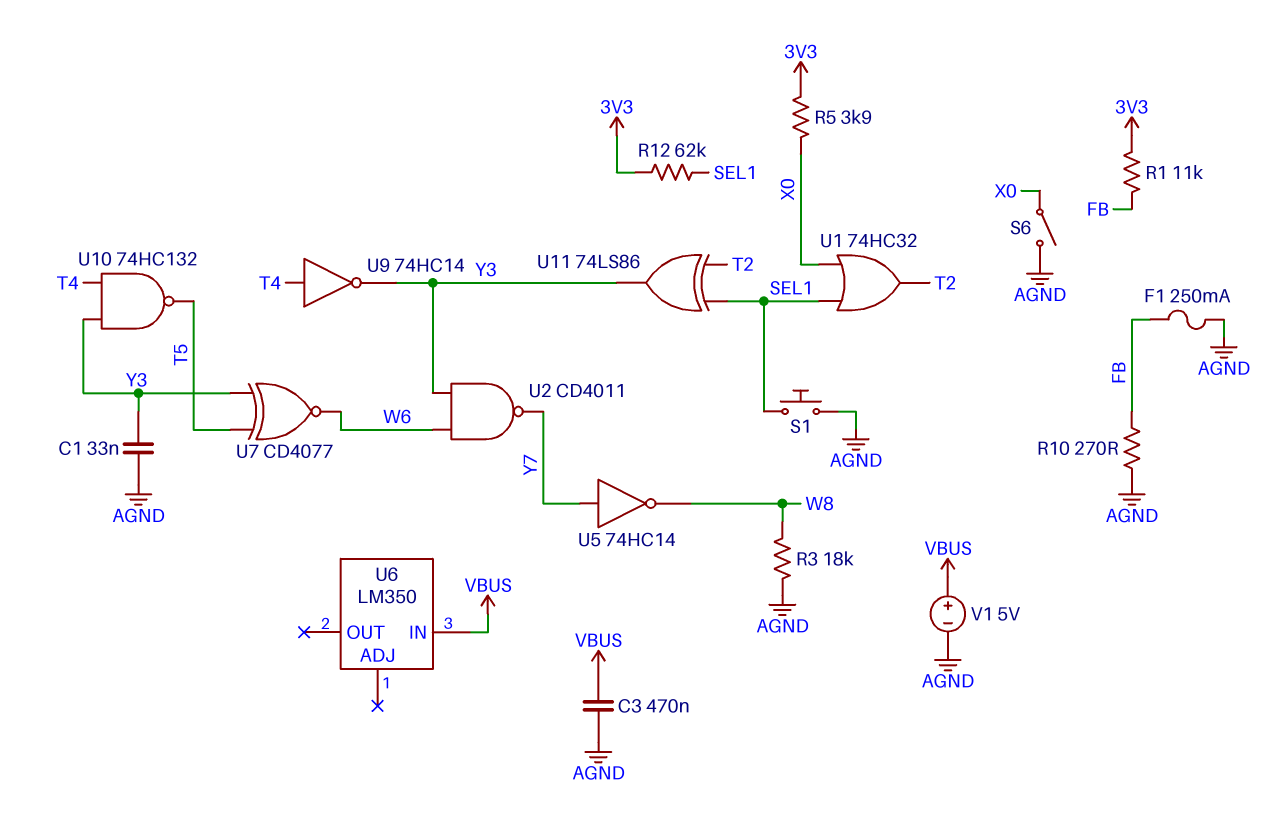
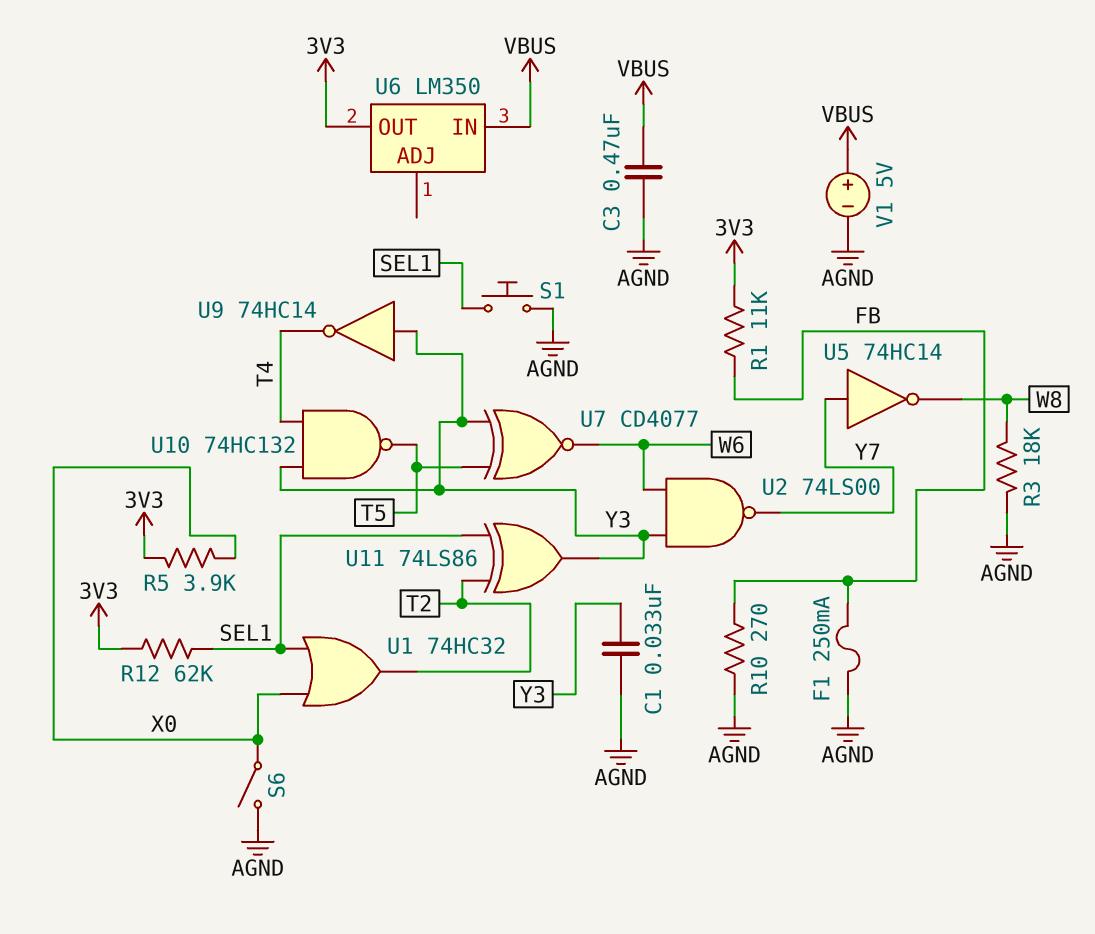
U2: NAND CD4011 (in W6, in Y3, out Y7) -> NAND 74LS00 (in W6, in Y3, out Y7)
U6 pin OUT: none -> 3V3
U9: NOT 74HC14 (in T4, out Y3) -> NOT 74HC14 (in Y3, out T4)

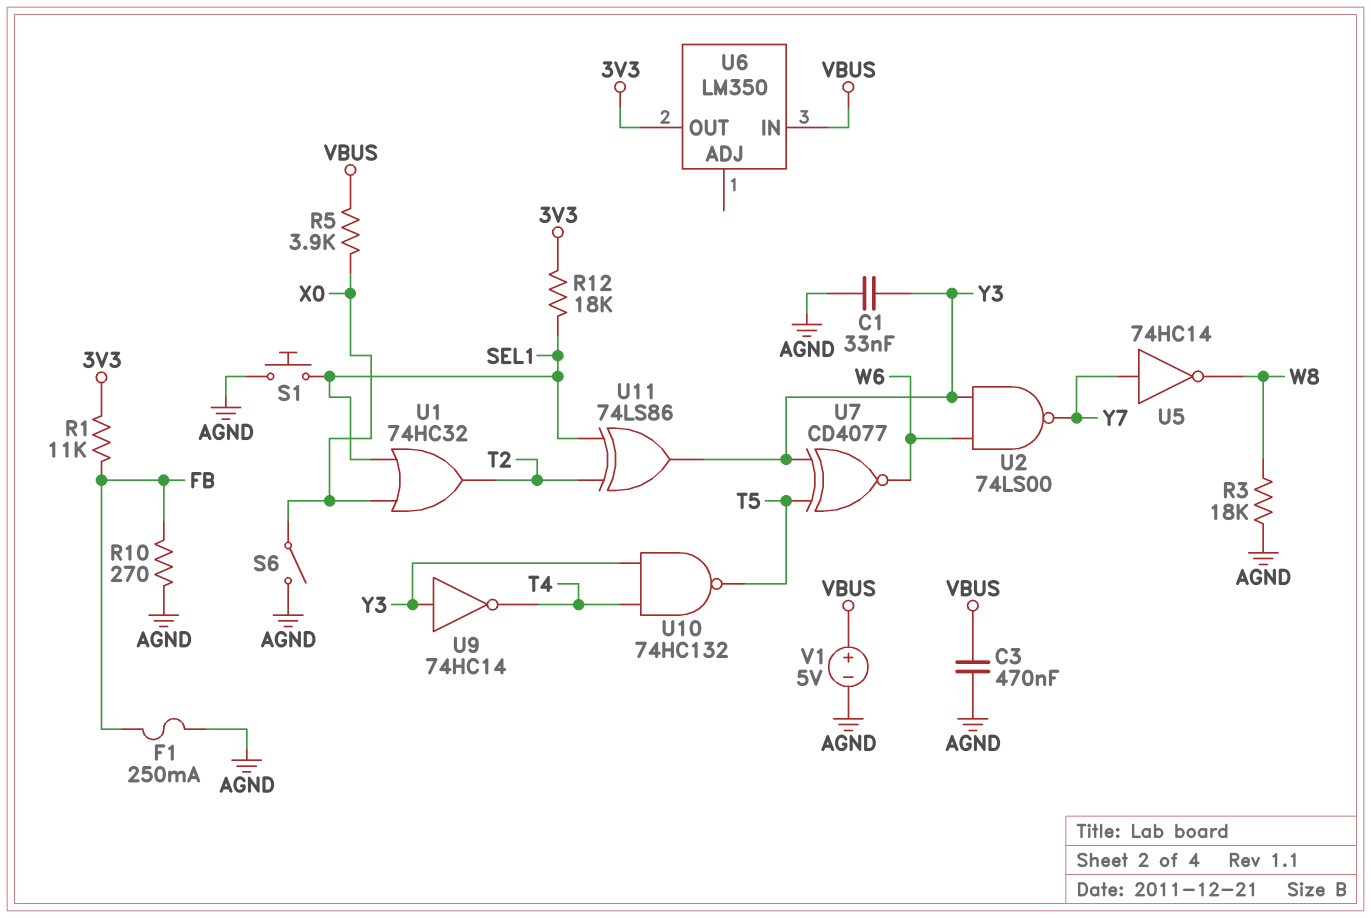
R5: 3.9k (3V3, X0) -> 3.9k (VBUS, X0)
R12: 62k (3V3, SEL1) -> 18k (3V3, SEL1)

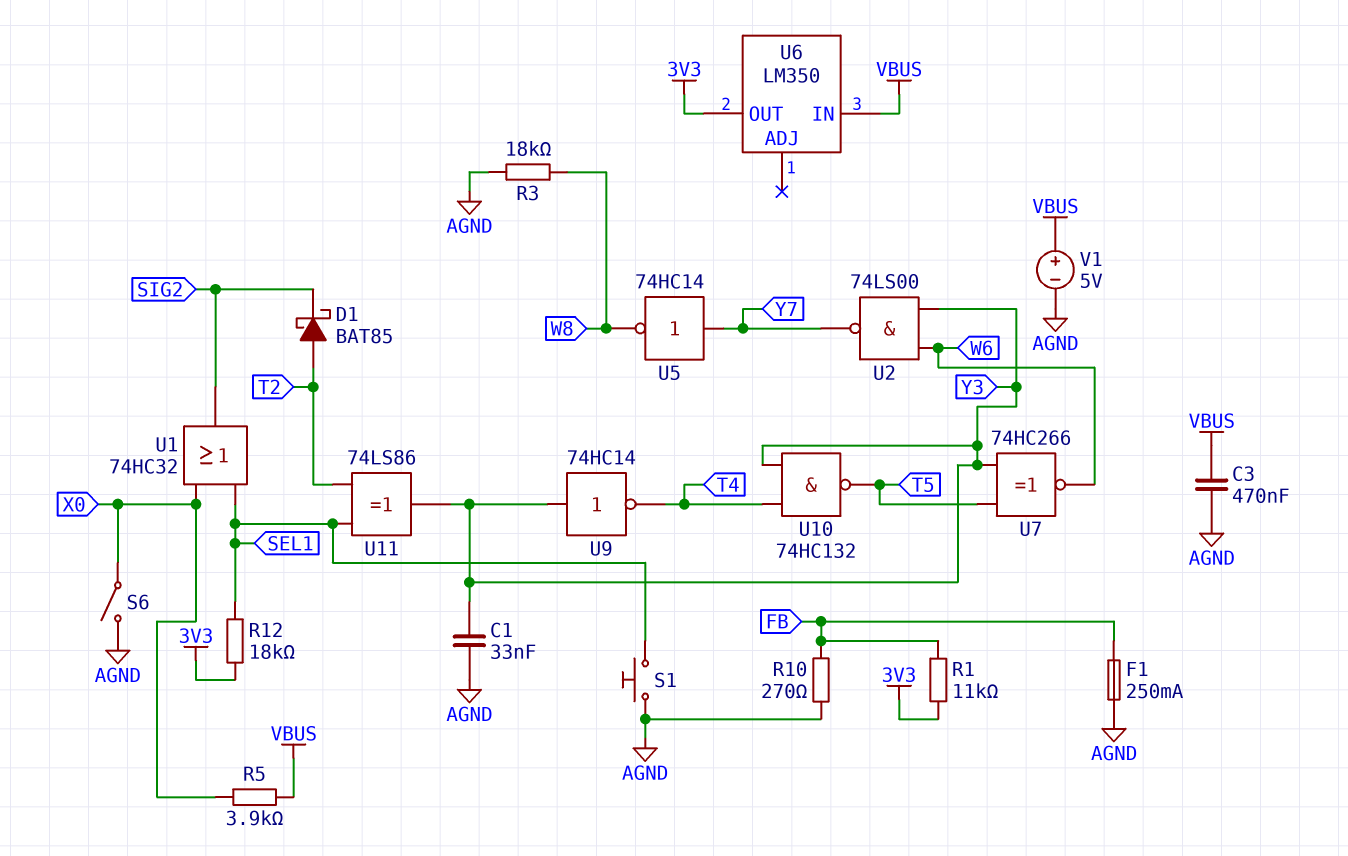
D1: none -> schottky BAT85 (A T2, K SIG2)
U1: OR 74HC32 (in SEL1, in X0, out T2) -> OR 74HC32 (in SEL1, in X0, out SIG2)
U7: XNOR CD4077 (in T5, in Y3, out W6) -> XNOR 74HC266 (in T5, in Y3, out W6)

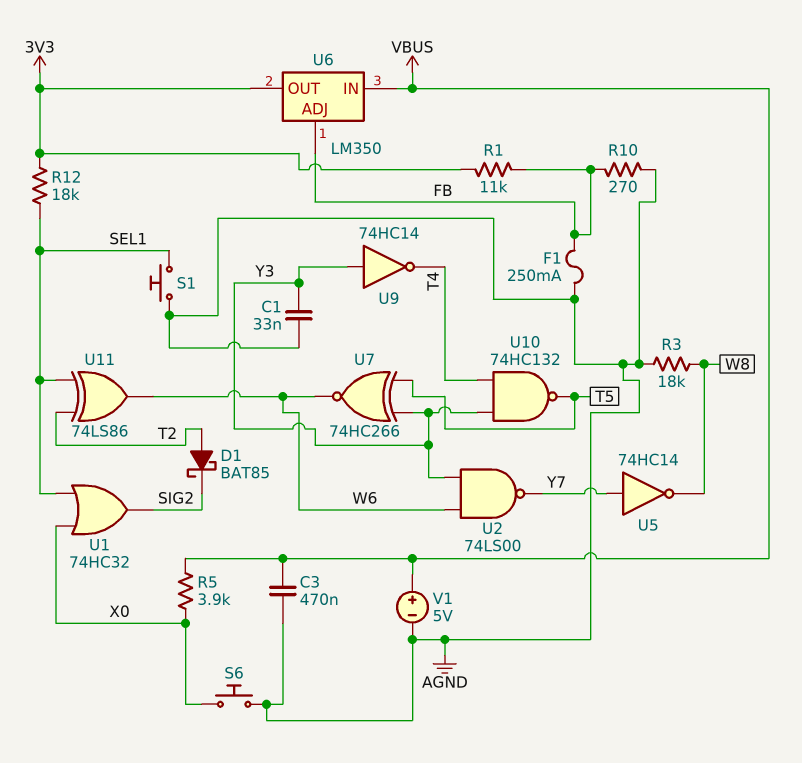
S6: switch (AGND, X0) -> button (AGND, X0)
U6 pin ADJ: none -> FB
U11: XOR 74LS86 (in SEL1, in T2, out Y3) -> XOR 74LS86 (in SEL1, in T2, out W6)

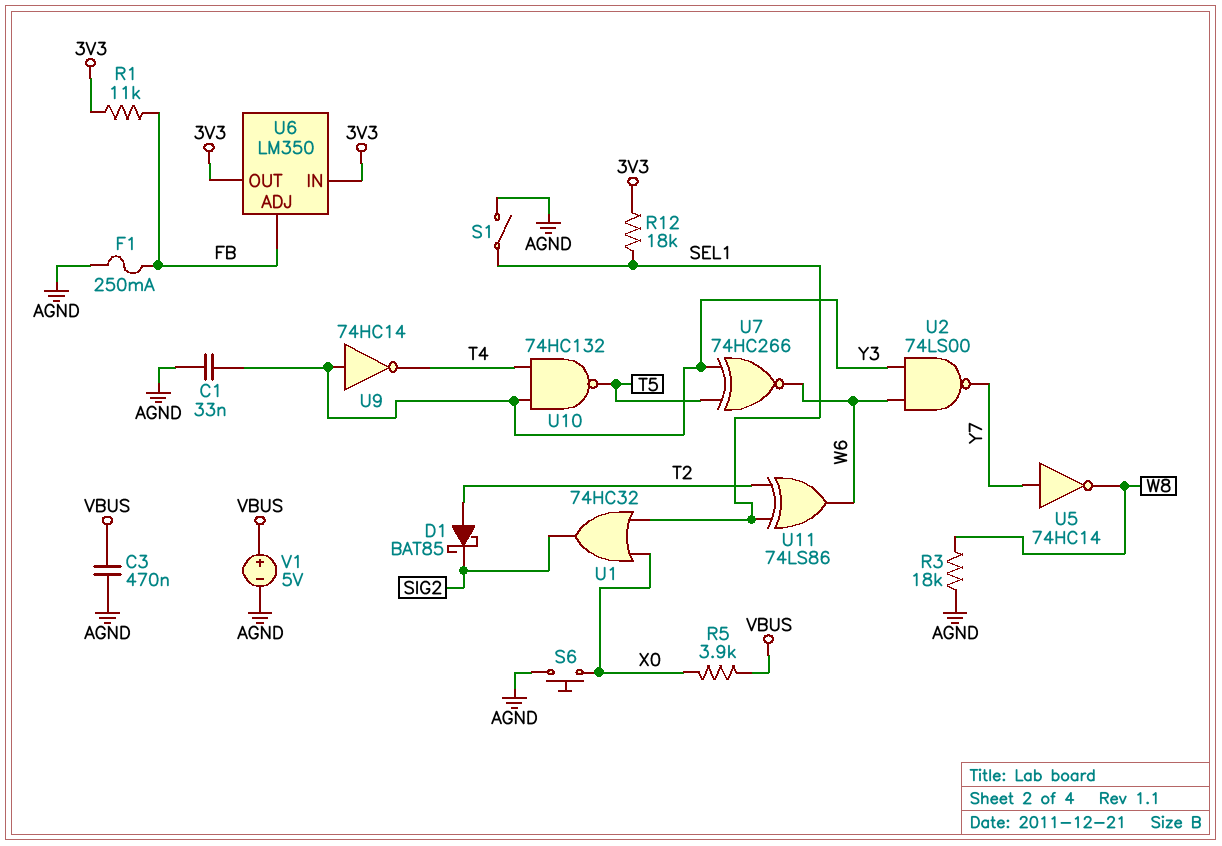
R10: 270 (AGND, FB) -> none
S1: button (AGND, SEL1) -> switch (AGND, SEL1)
U6 pin IN: VBUS -> 3V3

